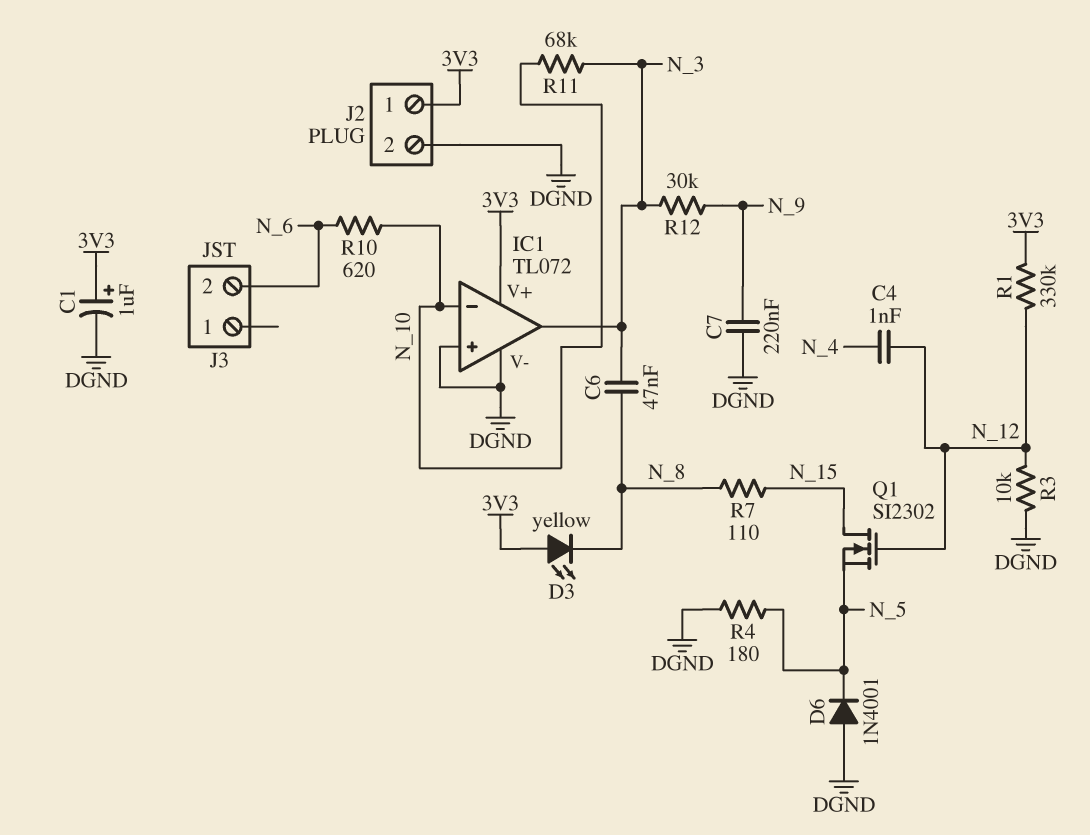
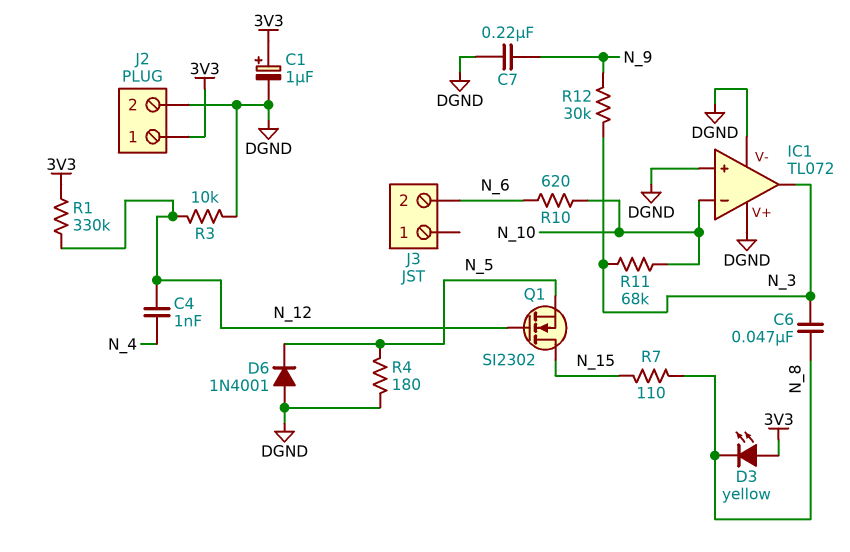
IC1 pin V+: 3V3 -> DGND

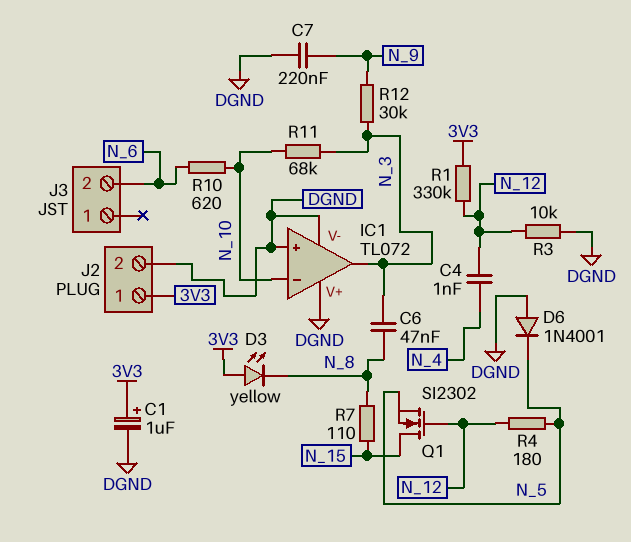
R4: 180 (DGND, N_5) -> 180 (N_5, N_12)

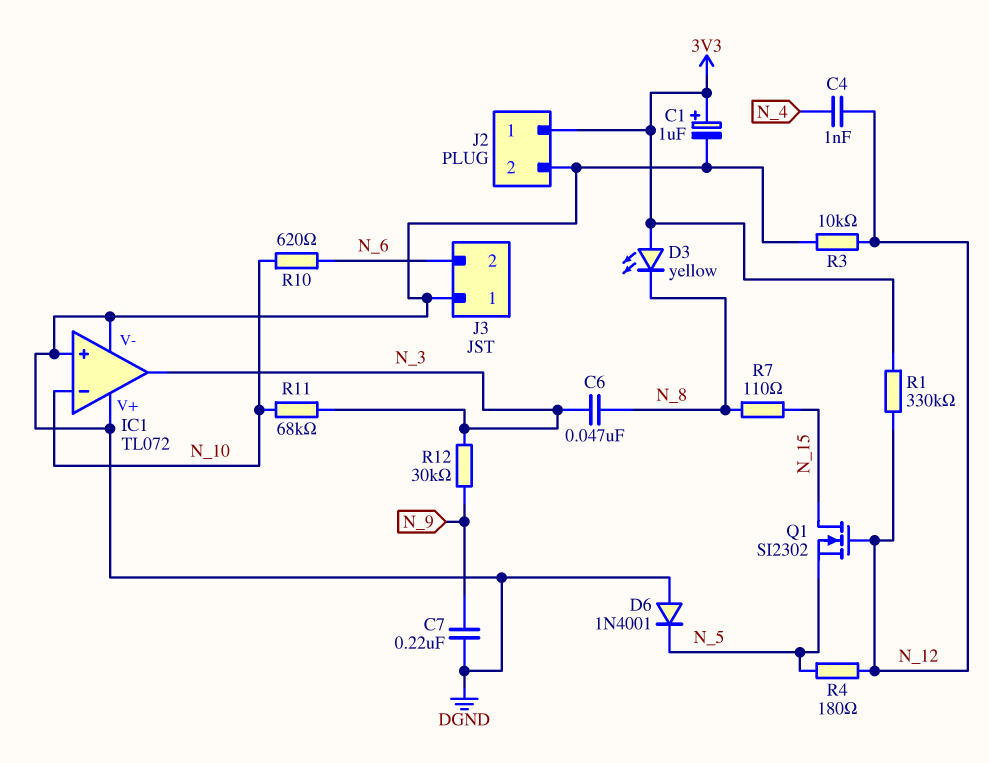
J3 pin 1: none -> DGND

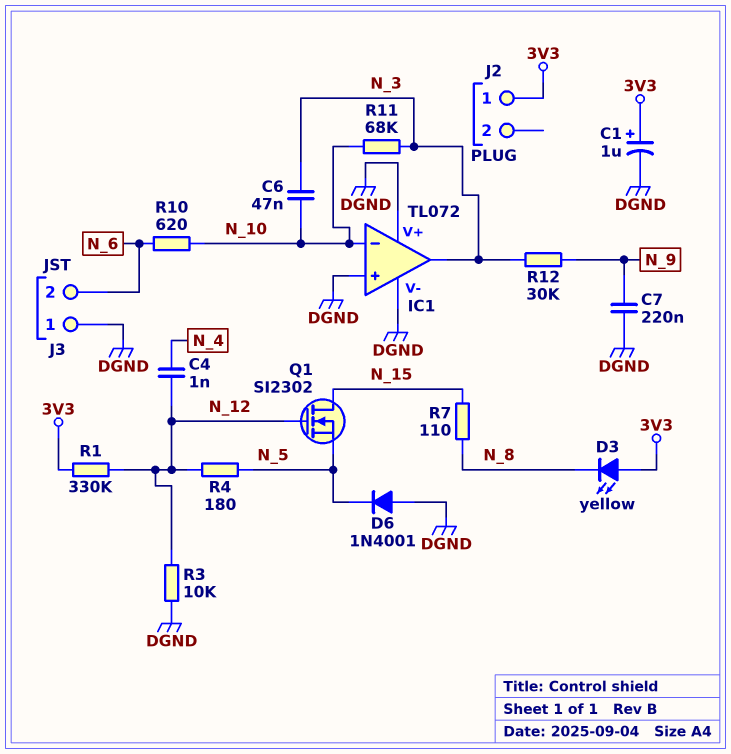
C6: 47nF (N_3, N_8) -> 47nF (N_3, N_10)
J2 pin 2: DGND -> none

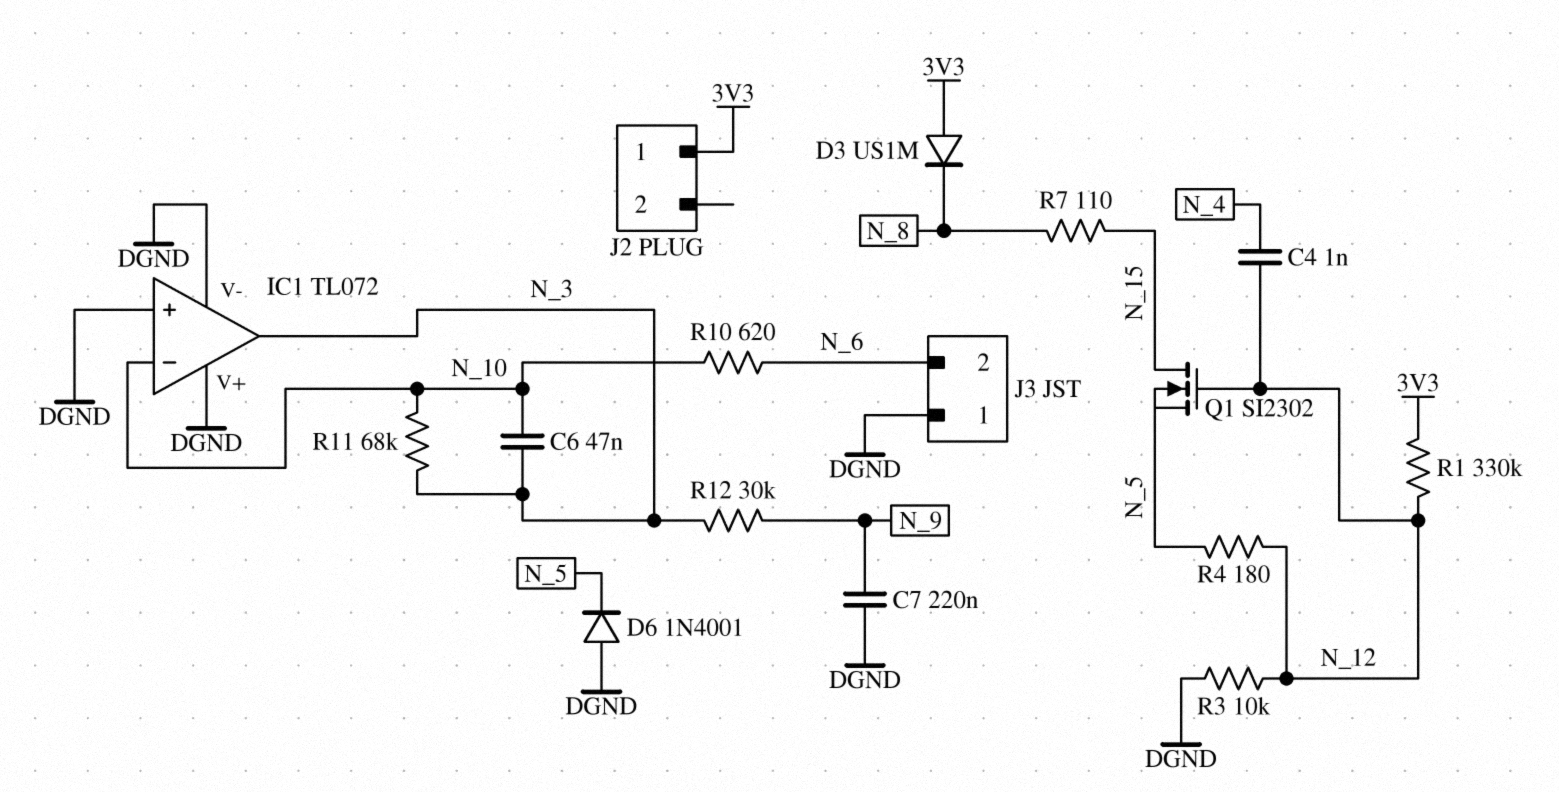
C1: 1uF (plus 3V3, minus DGND) -> none
D3: LED yellow (A 3V3, K N_8) -> diode US1M (A 3V3, K N_8)

